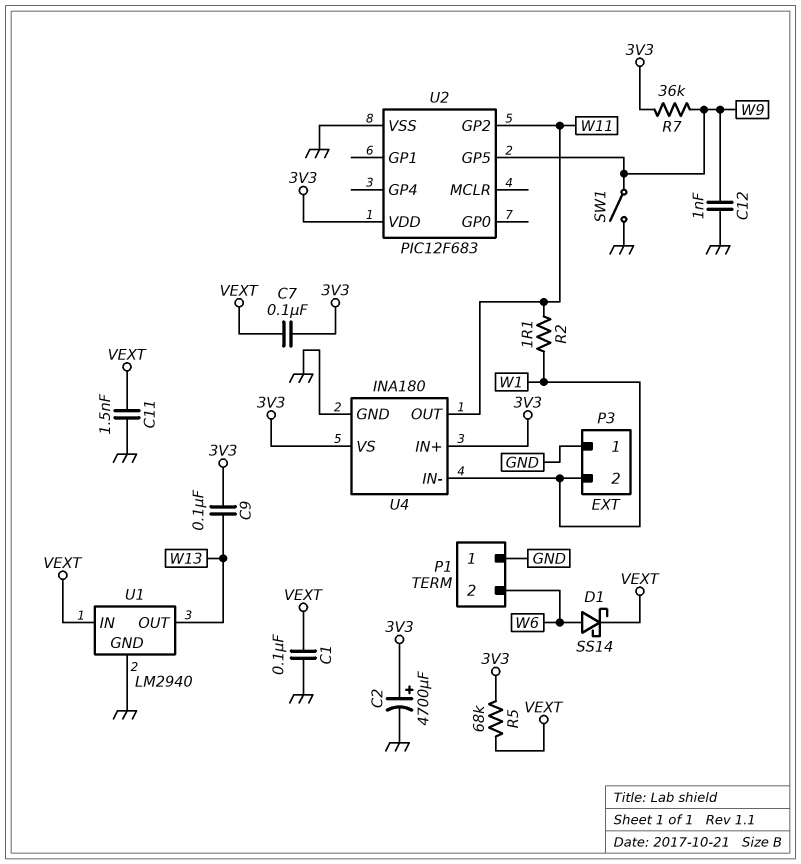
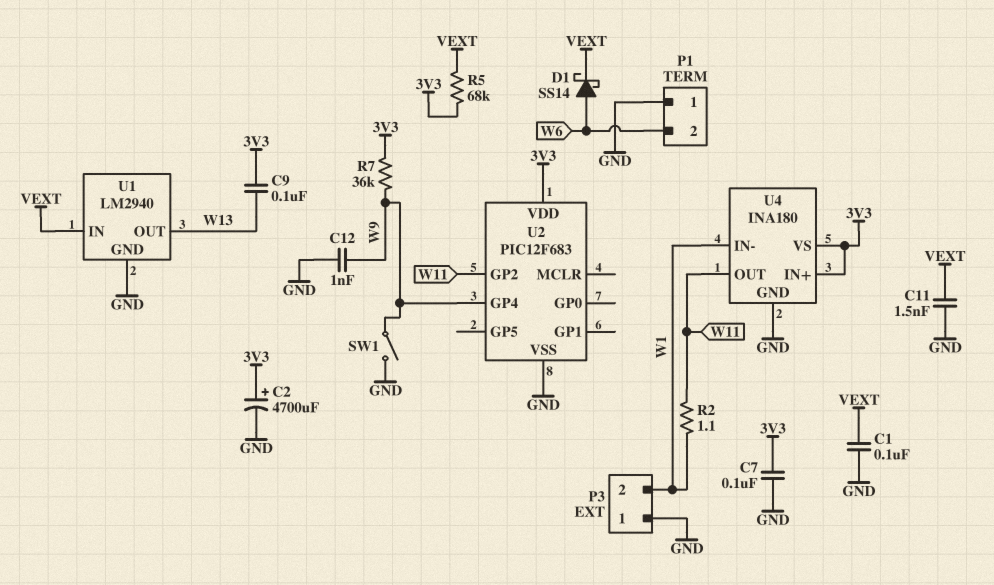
C7: 100nF (3V3, VEXT) -> 100nF (3V3, GND)
U2 pin GP4: none -> W9
U2 pin GP5: W9 -> none

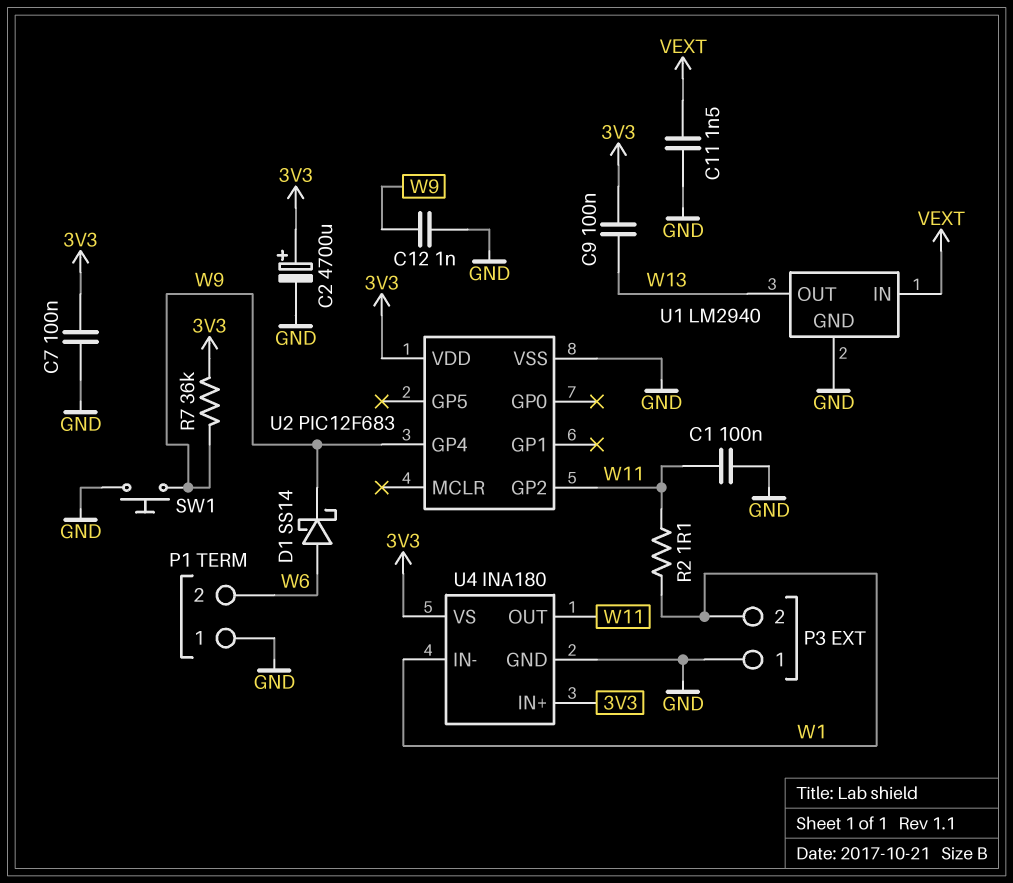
C1: 100nF (GND, VEXT) -> 100nF (GND, W11)
D1: schottky SS14 (A W6, K VEXT) -> schottky SS14 (A W6, K W9)
R5: 68k (3V3, VEXT) -> none
SW1: switch (GND, W9) -> button (GND, W9)

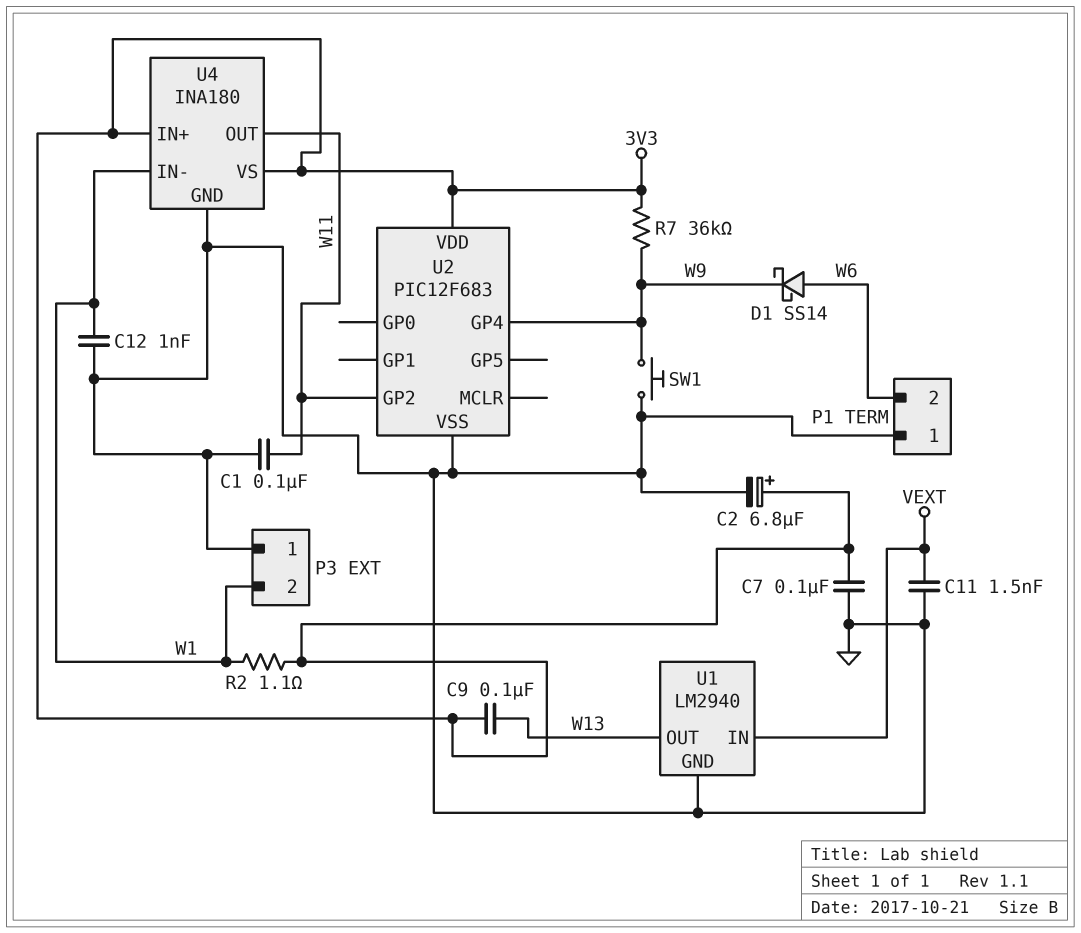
C2: 4700uF (plus 3V3, minus GND) -> 6.8uF (plus 3V3, minus GND)
C12: 1nF (GND, W9) -> 1nF (GND, W1)
R2: 1.1 (W1, W11) -> 1.1 (3V3, W1)

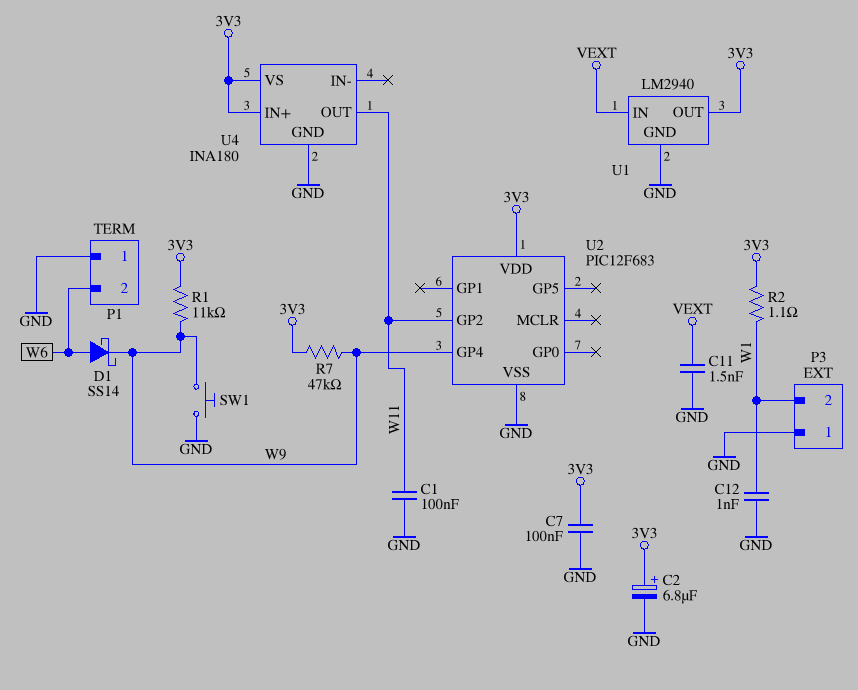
C9: 100nF (3V3, W13) -> none
R1: none -> 11k (3V3, W9)
R7: 36k (3V3, W9) -> 47k (3V3, W9)
U1 pin OUT: W13 -> 3V3
U4 pin IN-: W1 -> none

